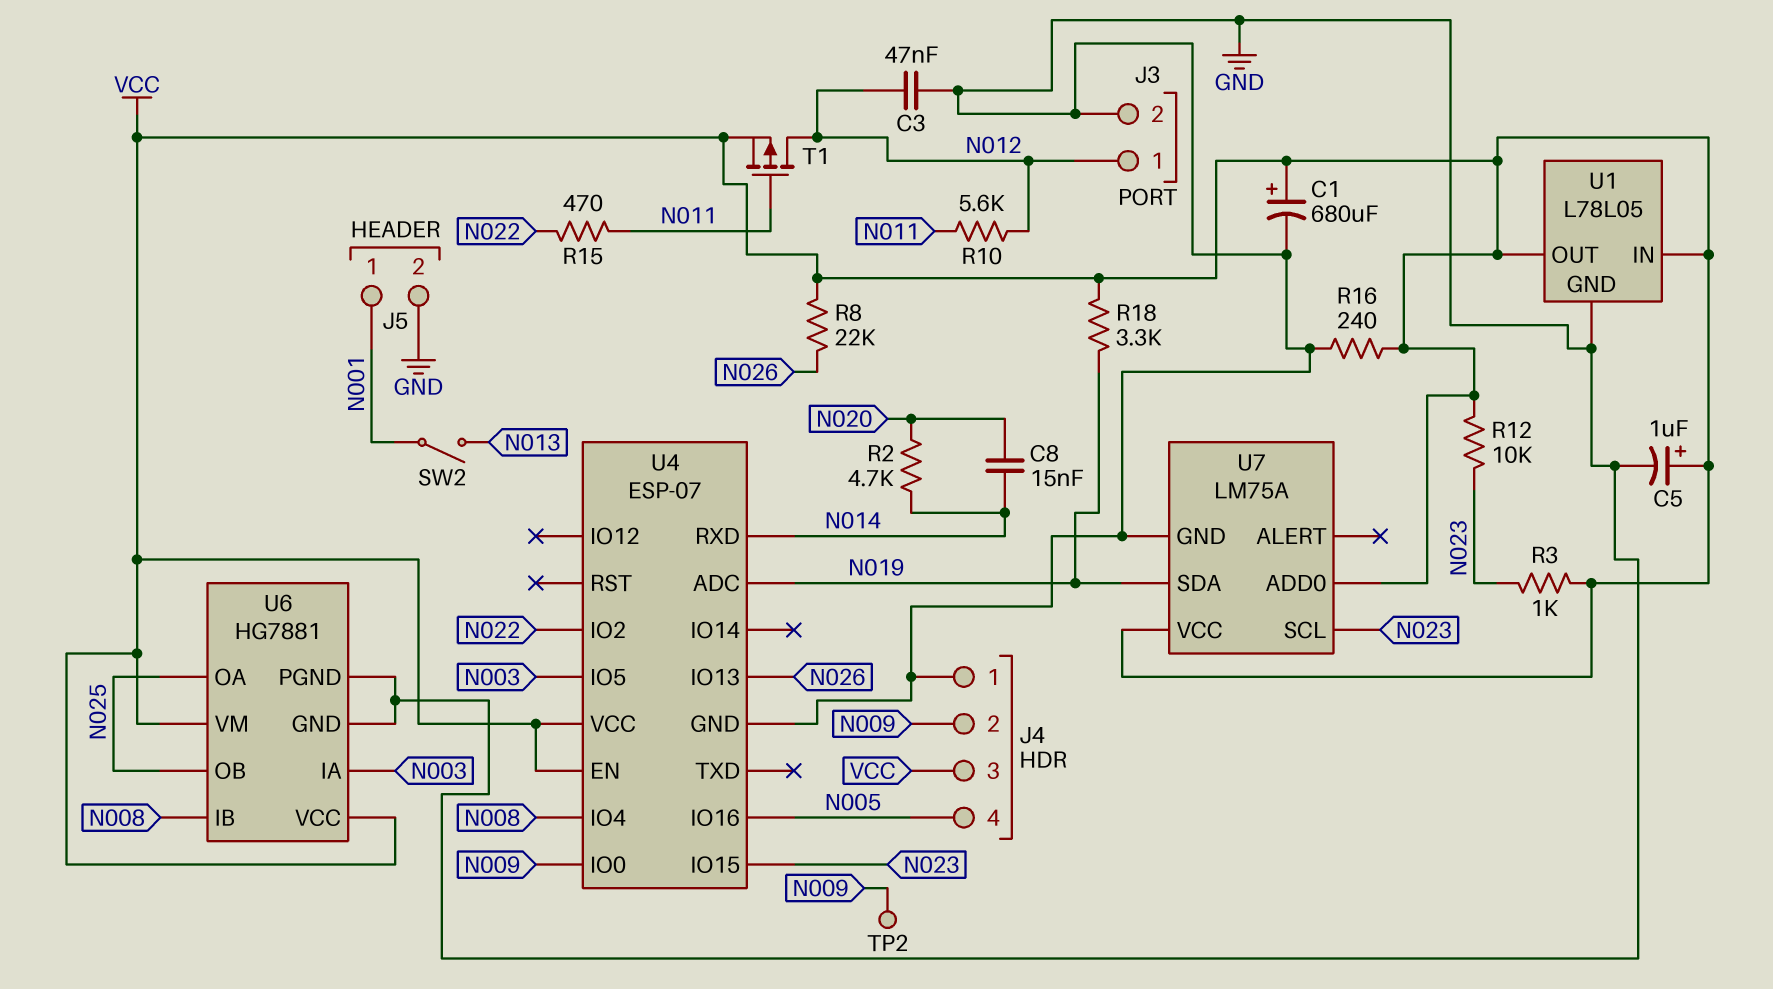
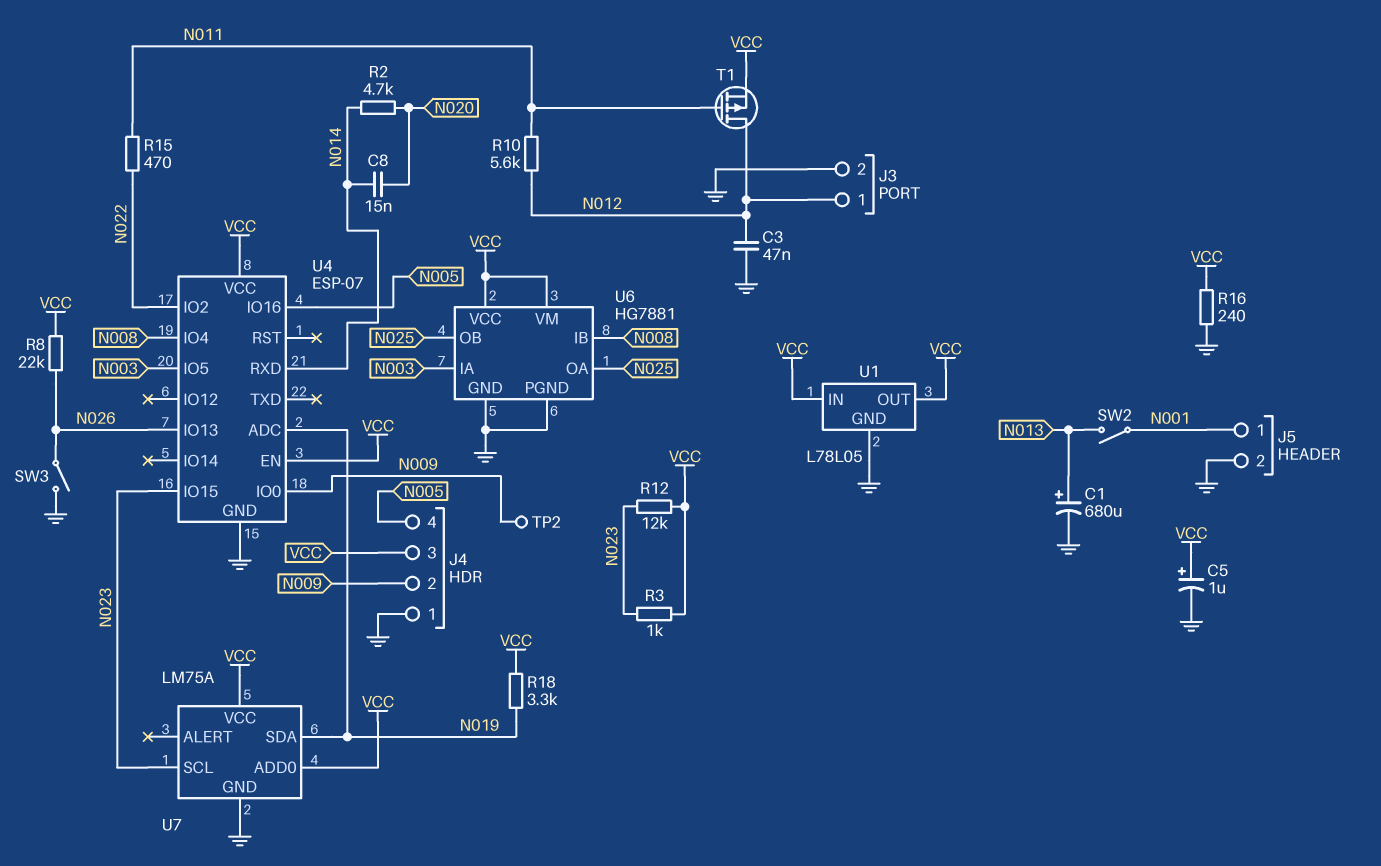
C1: 680uF (plus VCC, minus GND) -> 680uF (plus N013, minus GND)
R12: 10k (N023, VCC) -> 12k (N023, VCC)
SW3: none -> switch (GND, N026)

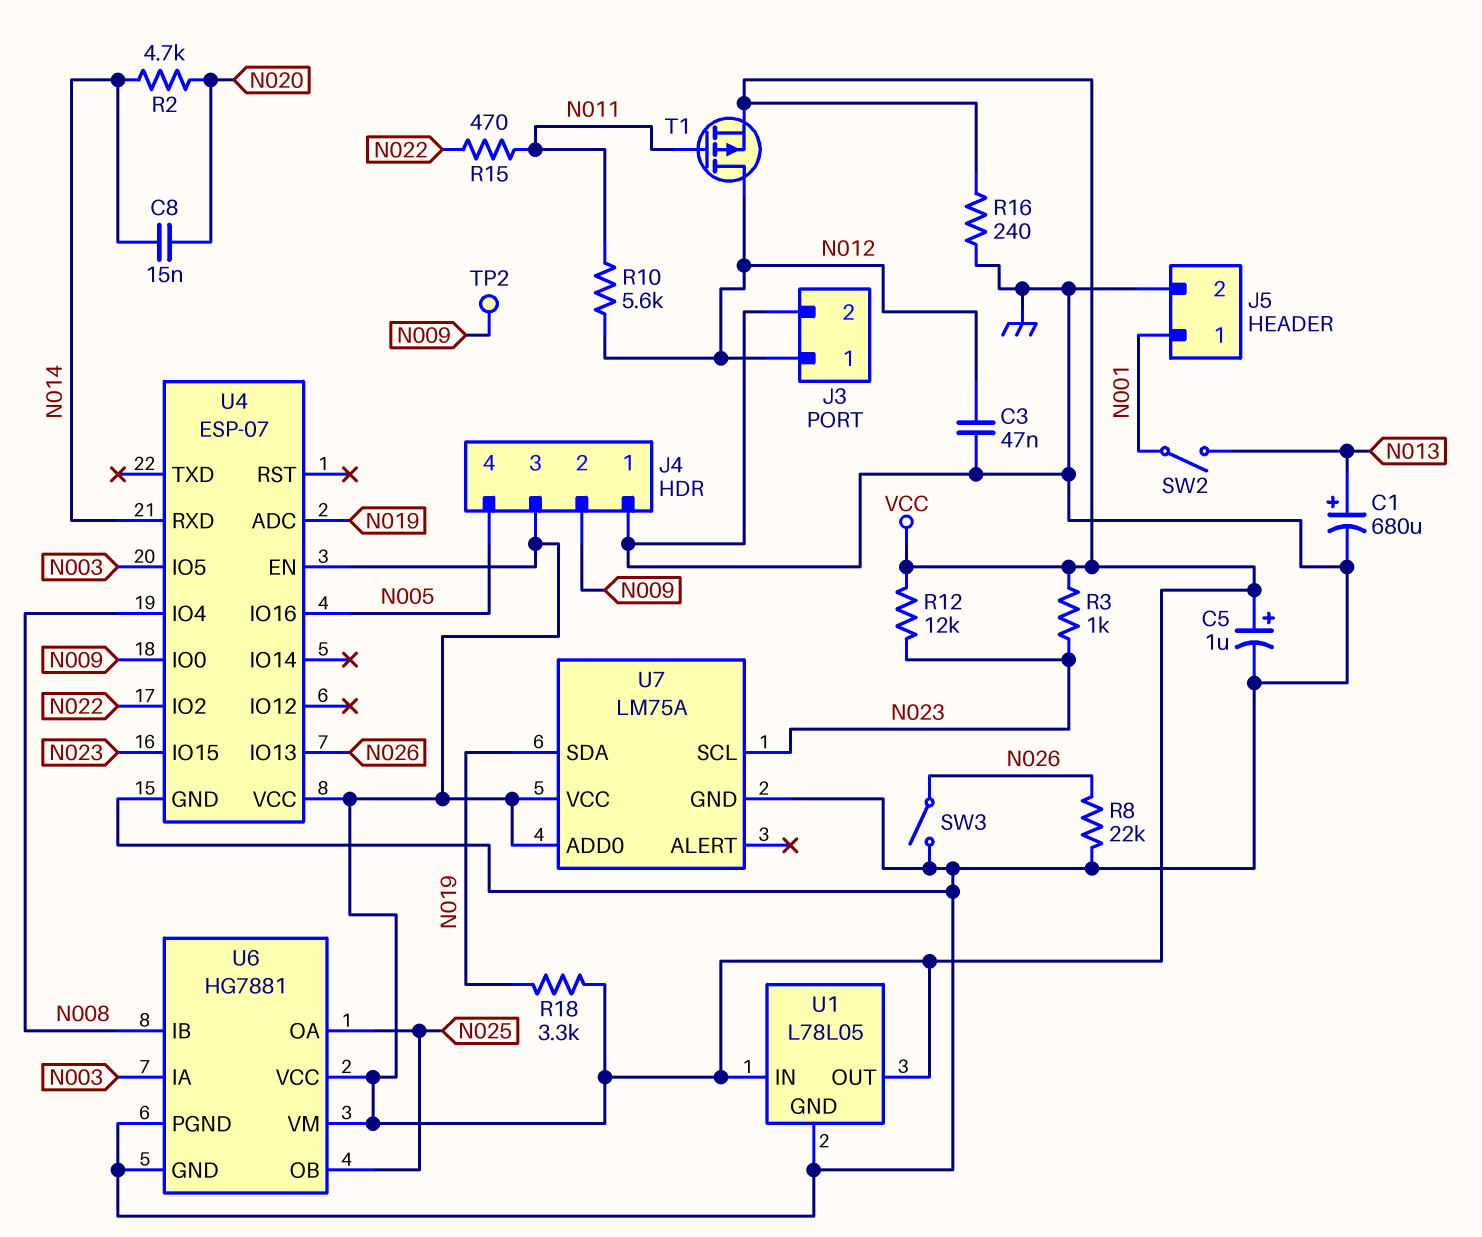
R8: 22k (N026, VCC) -> 22k (GND, N026)

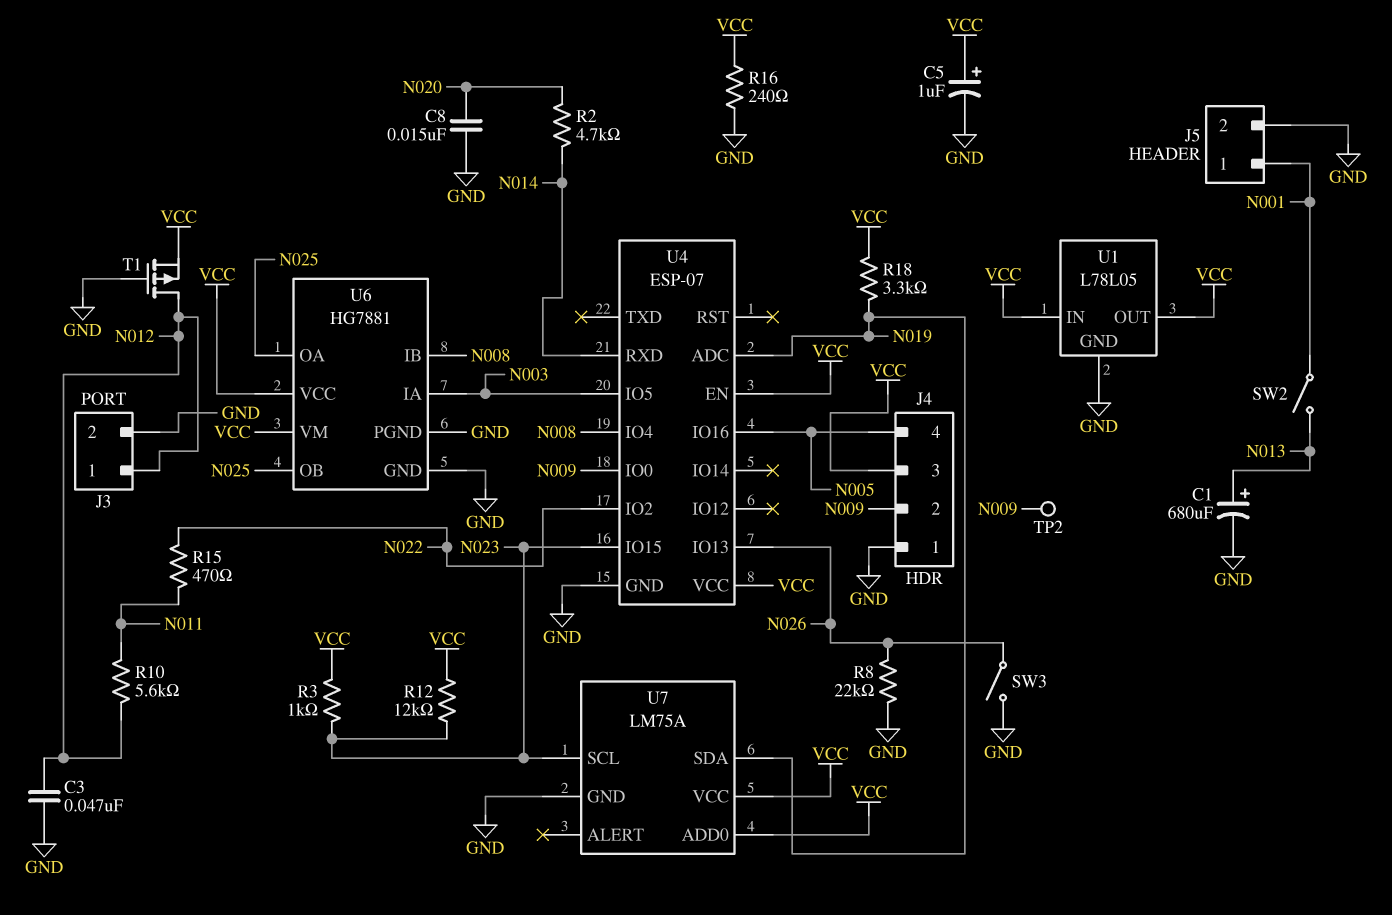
C8: 15nF (N014, N020) -> 15nF (GND, N020)
T1: PMOS (G N011, D N012, S VCC) -> PMOS (G GND, D N012, S VCC)

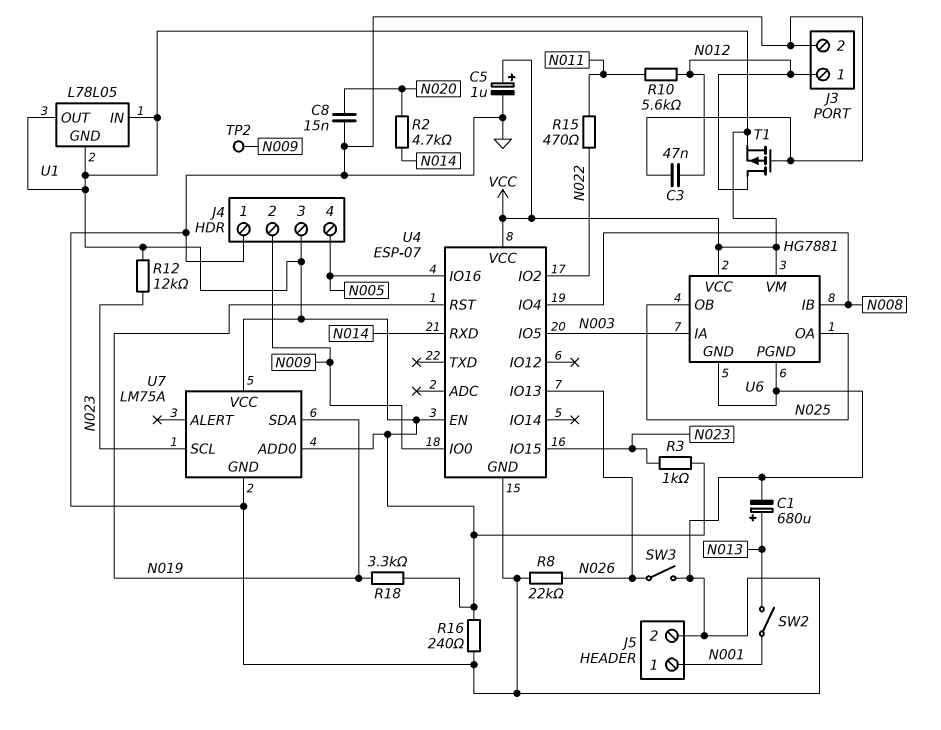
U1 pin GND: GND -> VCC
U4 pin ADC: N019 -> none
U4 pin RST: none -> N019

